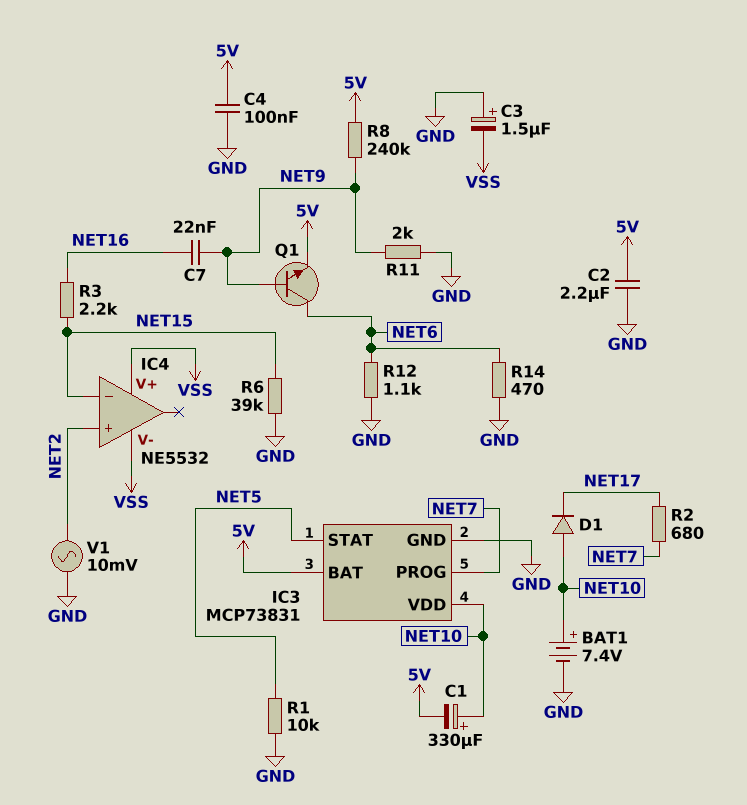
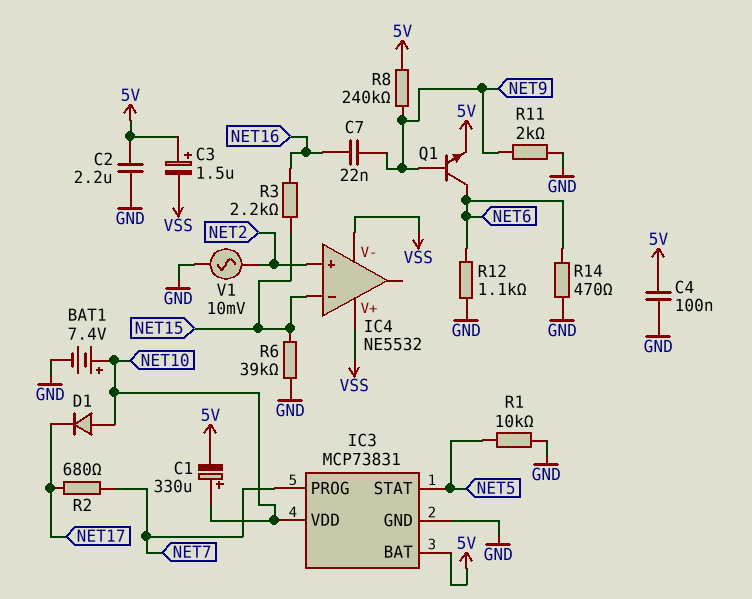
C3: 1.5uF (plus GND, minus VSS) -> 1.5uF (plus 5V, minus VSS)

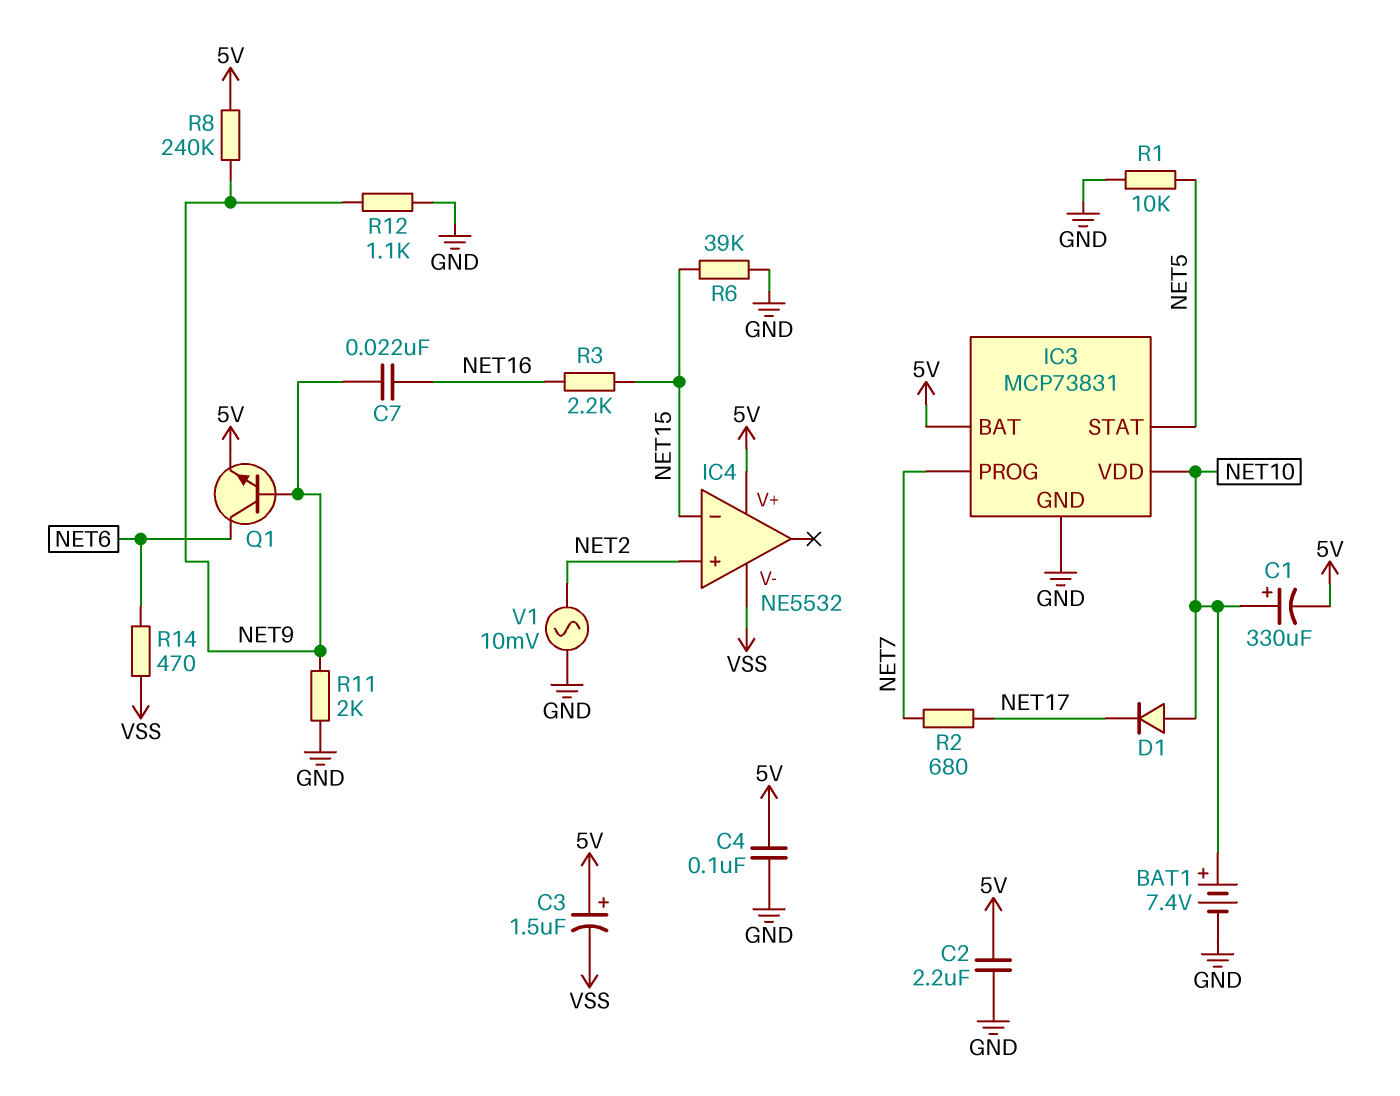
IC4 pin V+: VSS -> 5V
R12: 1.1k (GND, NET6) -> 1.1k (GND, NET9)
R14: 470 (GND, NET6) -> 470 (NET6, VSS)

